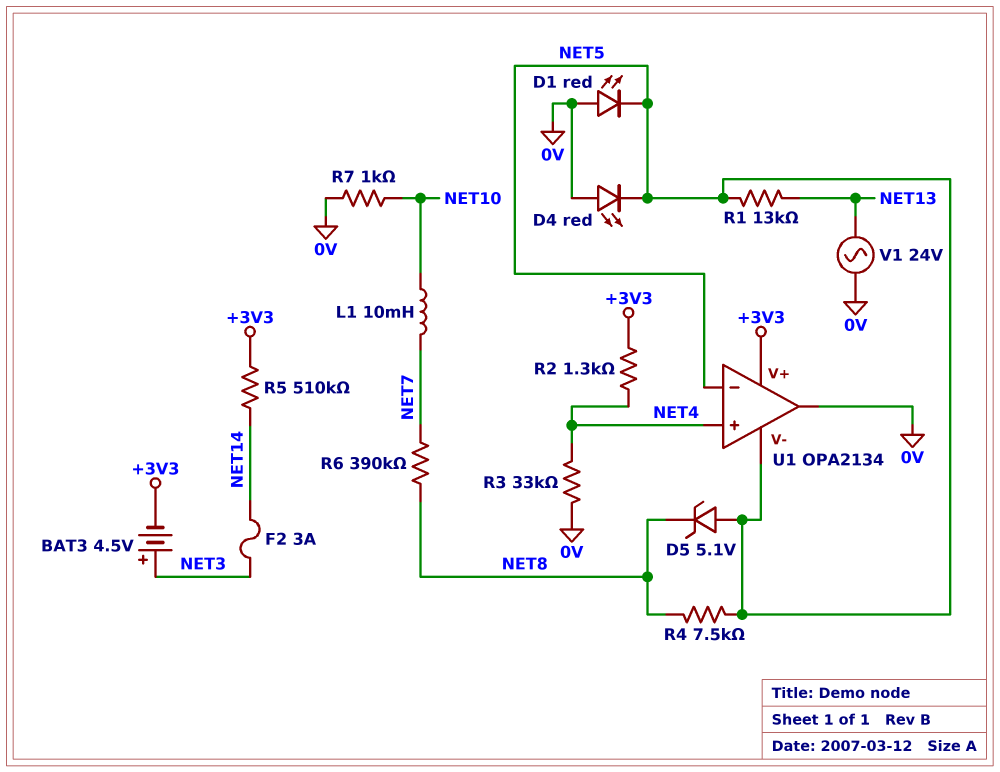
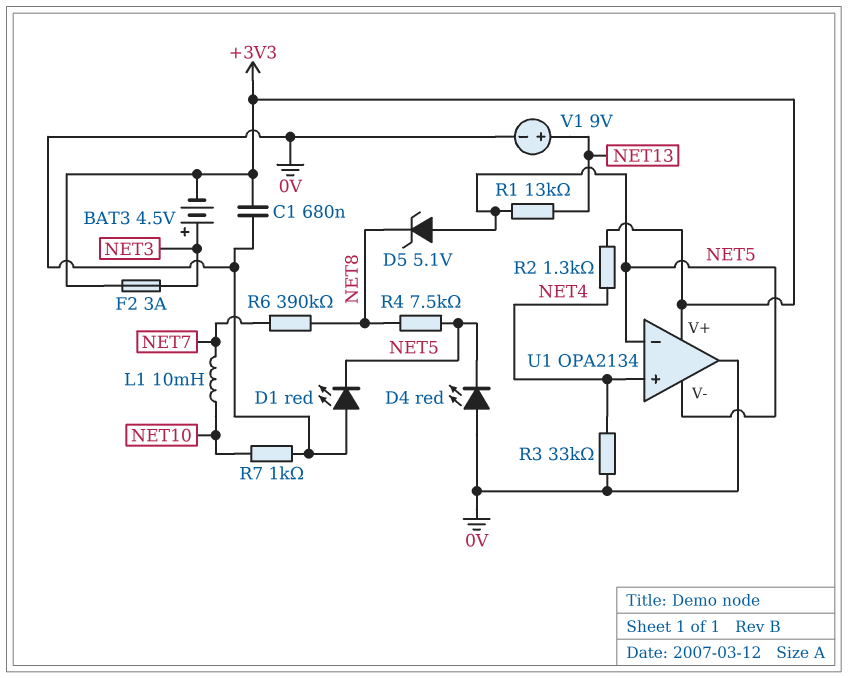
C1: none -> 680nF (+3V3, 0V)
F2: 3A (NET3, NET14) -> 3A (+3V3, NET3)
R5: 510k (+3V3, NET14) -> none
V1: AC 24V (0V, NET13) -> 9V (plus NET13, minus 0V)

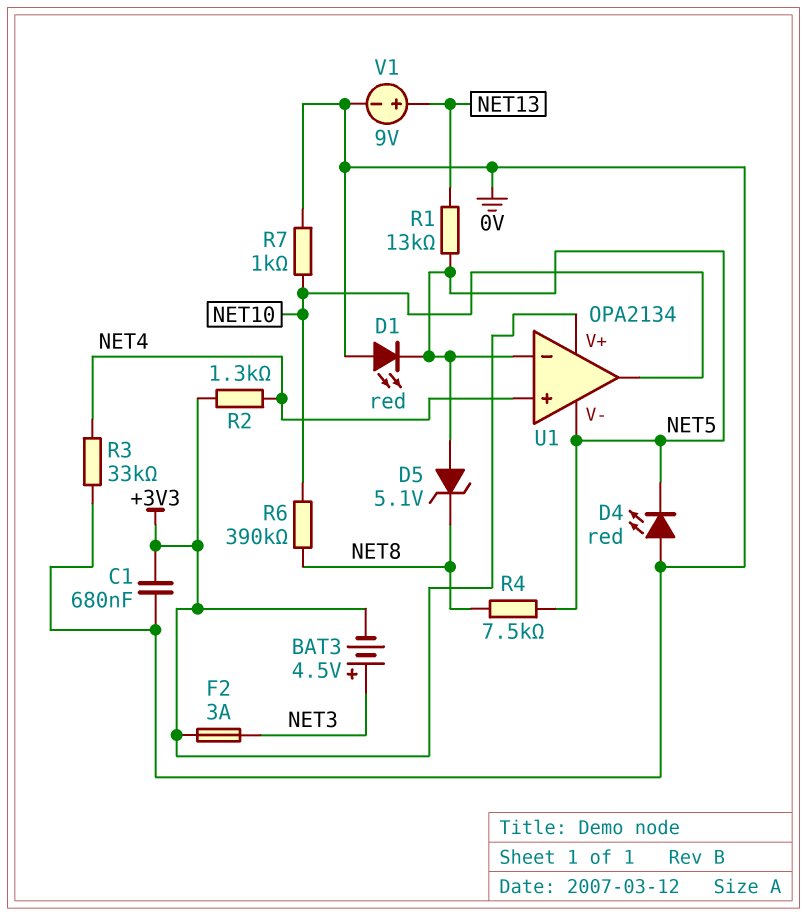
L1: 10mH (NET7, NET10) -> none
R6: 390k (NET7, NET8) -> 390k (NET8, NET10)
U1 pin out: 0V -> NET10

